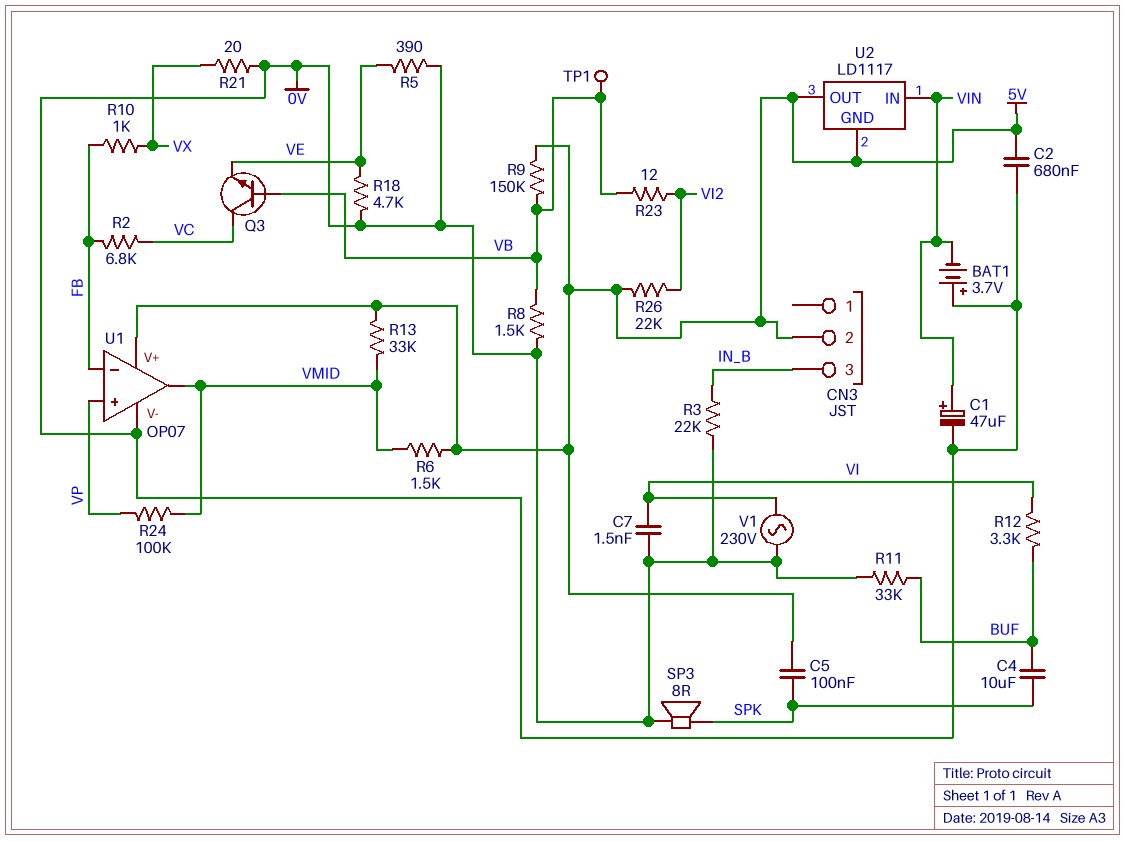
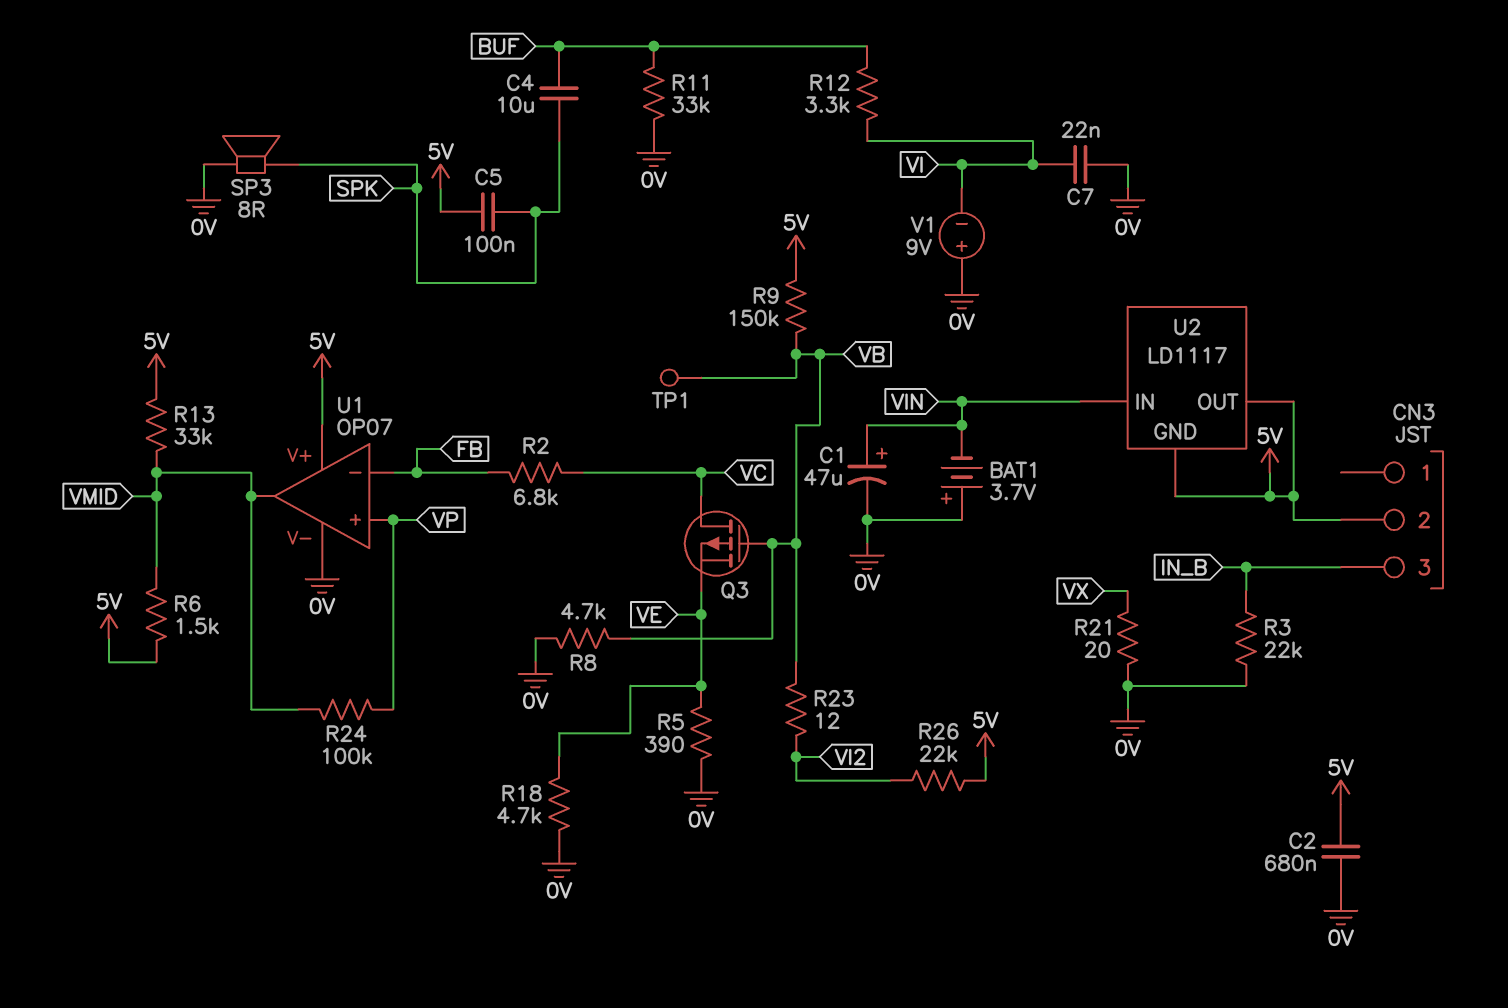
C7: 1.5nF (0V, VI) -> 22nF (0V, VI)
Q3: NPN (B VB, C VC, E VE) -> PMOS (G VB, D VC, S VE)
R8: 1.5k (0V, VB) -> 4.7k (0V, VB)
R10: 1k (FB, VX) -> none
V1: AC 230V (0V, VI) -> 9V (plus 0V, minus VI)

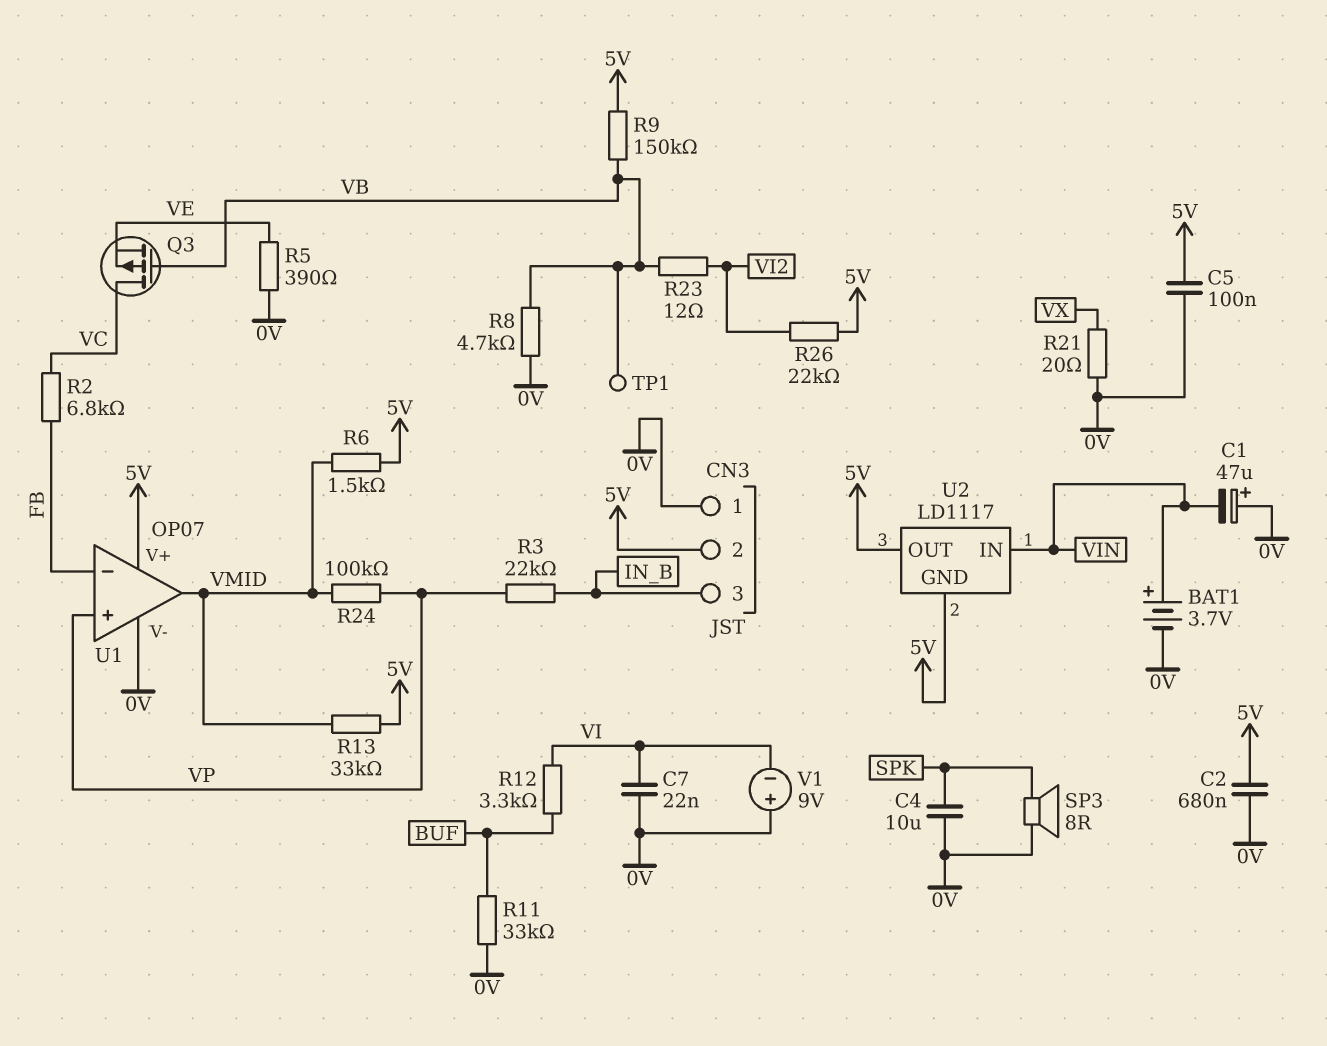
BAT1: 3.7V (plus 0V, minus VIN) -> 3.7V (plus VIN, minus 0V)
C1: 47uF (plus VIN, minus 0V) -> 47uF (plus 0V, minus VIN)
C4: 10uF (BUF, SPK) -> 10uF (0V, SPK)
C5: 100nF (5V, SPK) -> 100nF (0V, 5V)
CN3 pin 1: none -> 0V
R3: 22k (0V, IN_B) -> 22k (IN_B, VP)
R18: 4.7k (0V, VE) -> none

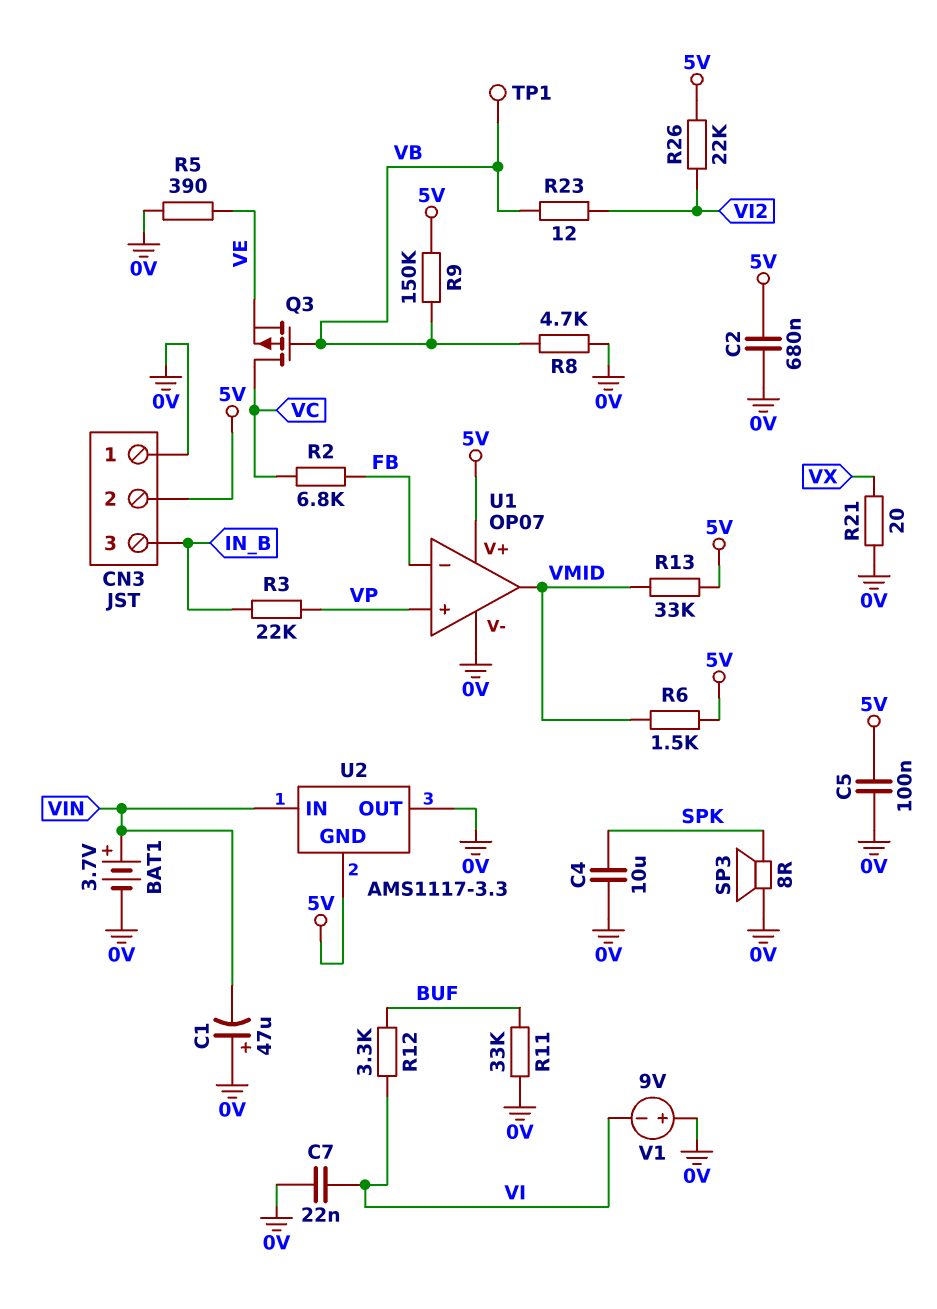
R24: 100k (VMID, VP) -> none
U2: LD1117 -> AMS1117-3.3
U2 pin OUT: 5V -> 0V

